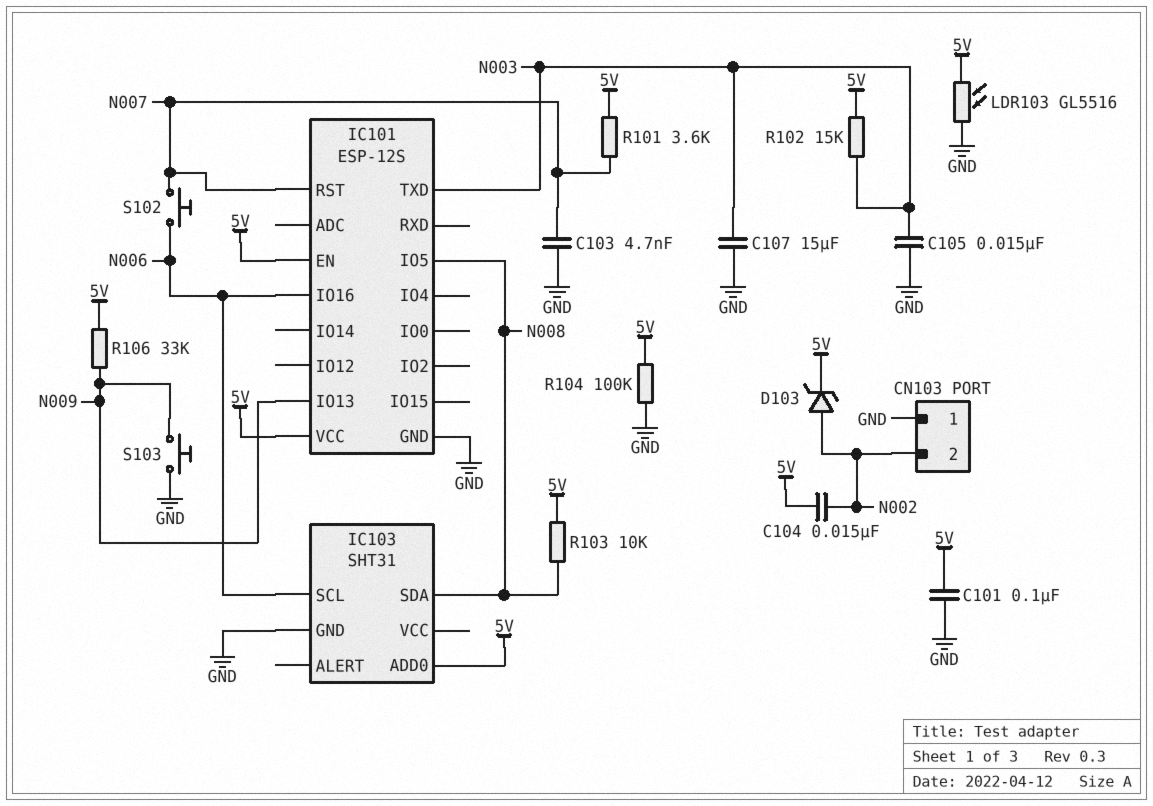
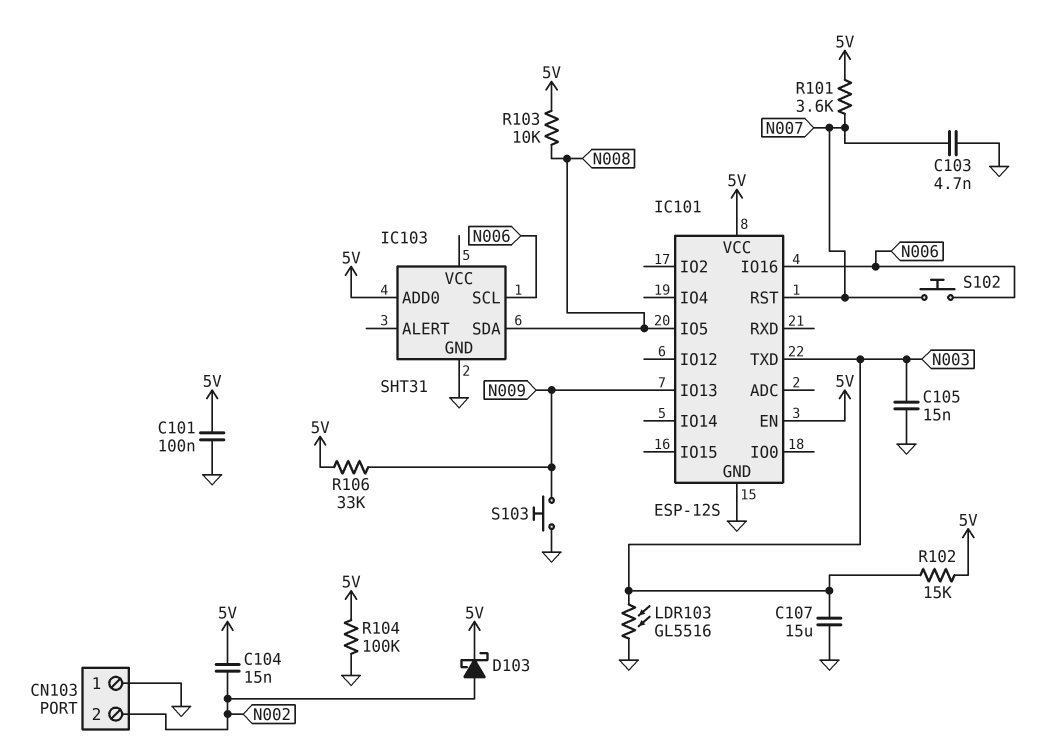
D103: zener (A N002, K 5V) -> schottky (A N002, K 5V)
LDR103: GL5516 (5V, GND) -> GL5516 (GND, N003)

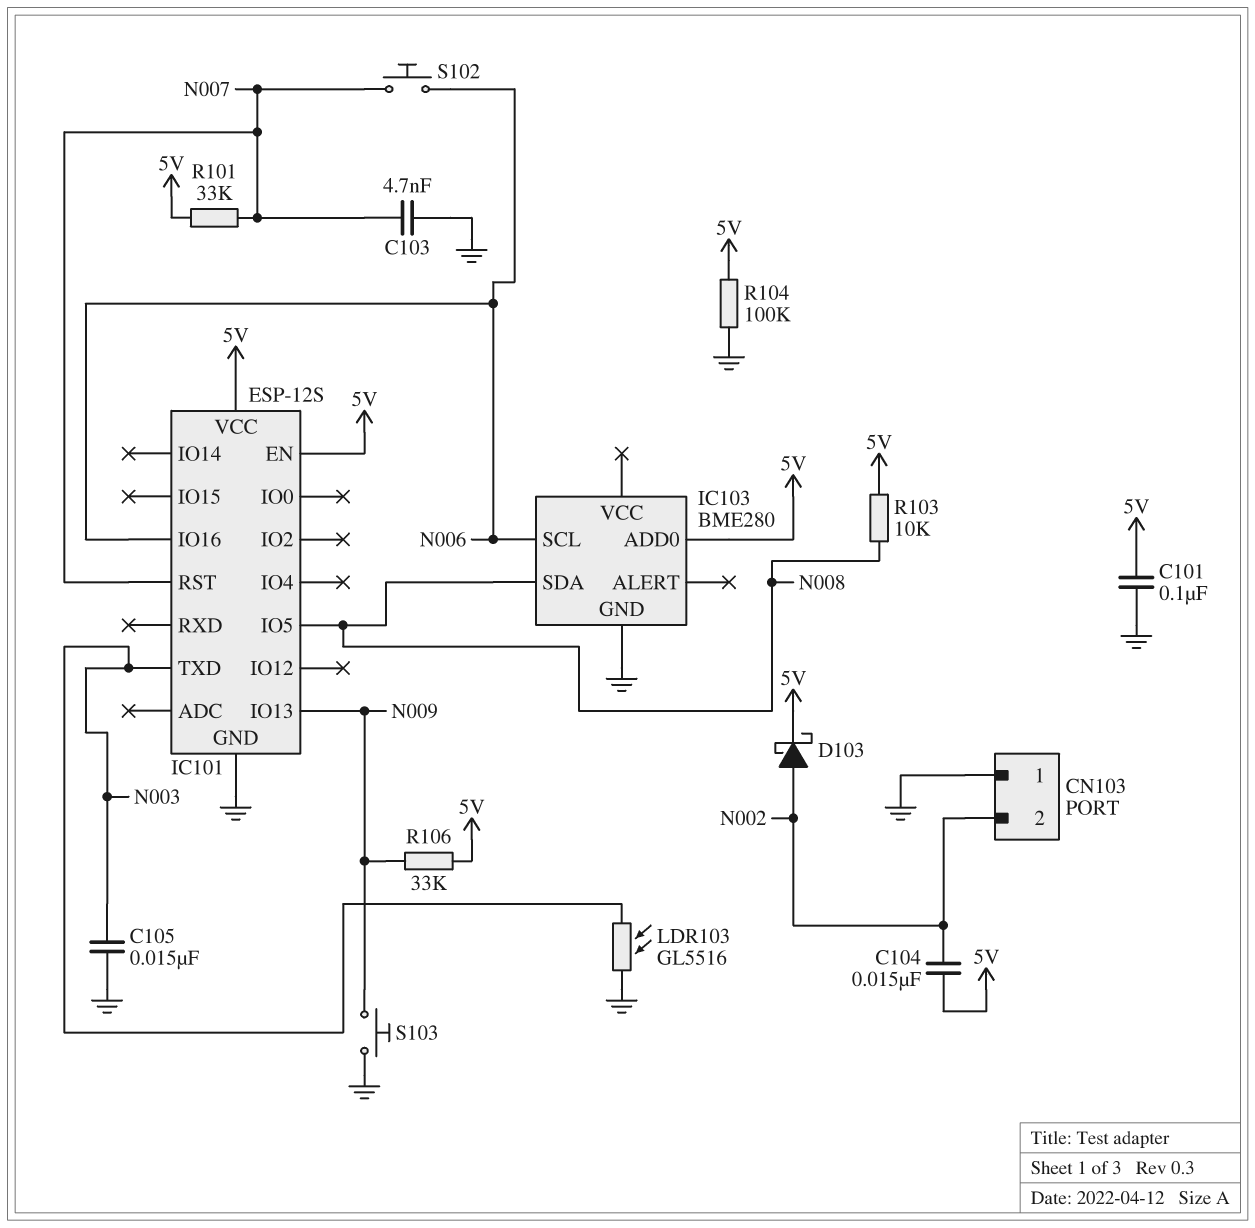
C107: 15uF (GND, N003) -> none
IC103: SHT31 -> BME280
R101: 3.6k (5V, N007) -> 33k (5V, N007)
R102: 15k (5V, N003) -> none

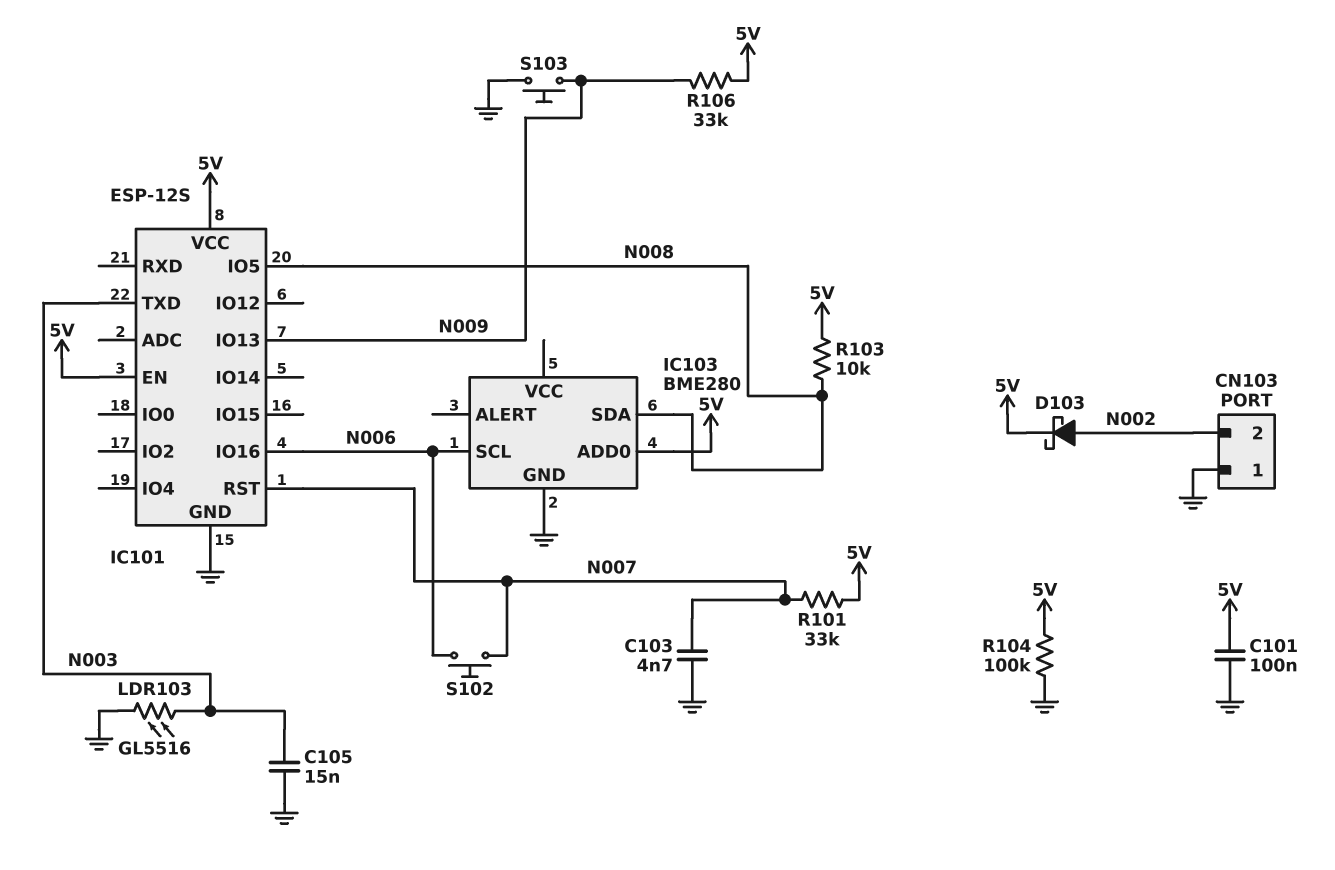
C104: 15nF (5V, N002) -> none

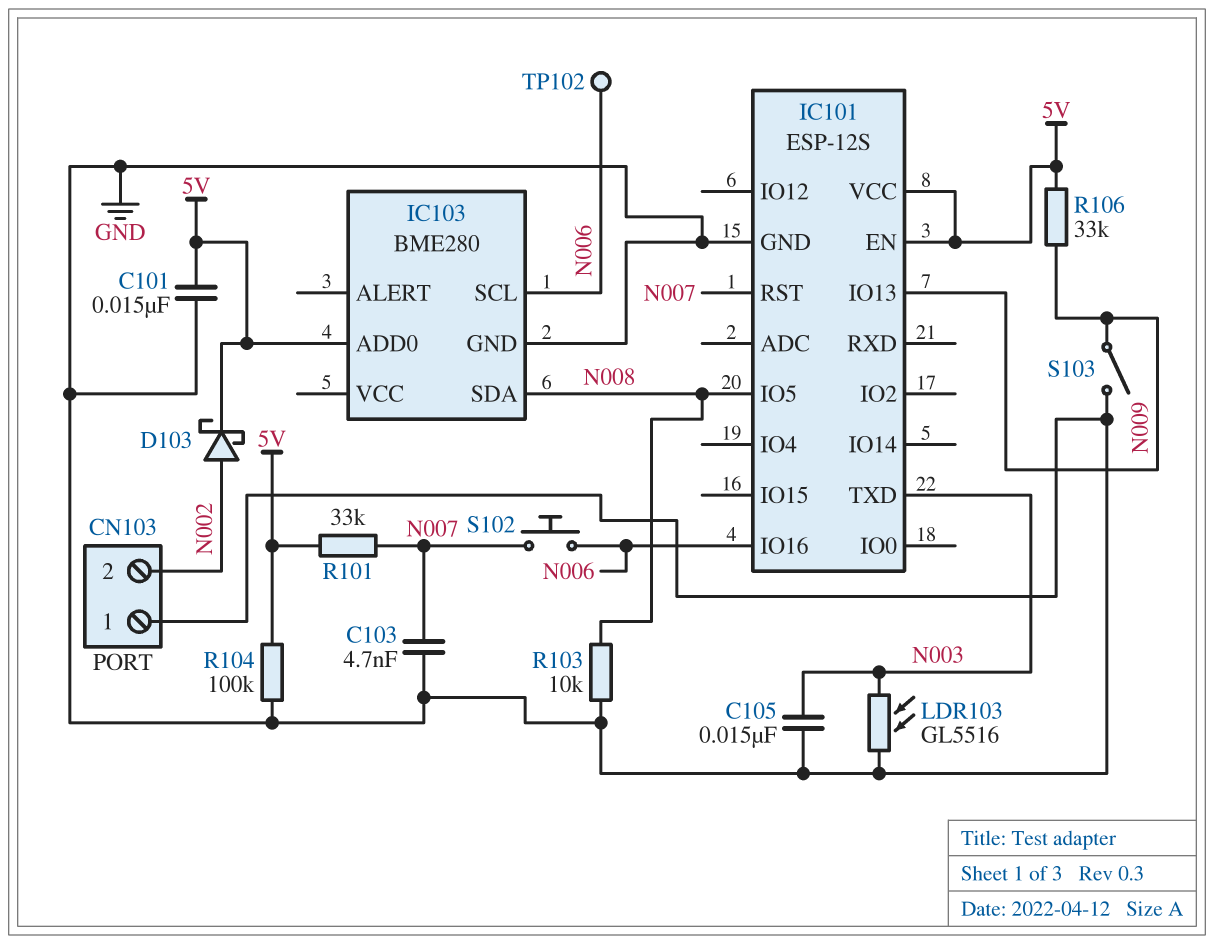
C101: 100nF (5V, GND) -> 15nF (5V, GND)
R103: 10k (5V, N008) -> 10k (GND, N008)
S103: button (GND, N009) -> switch (GND, N009)
TP102: none -> test point (N006)

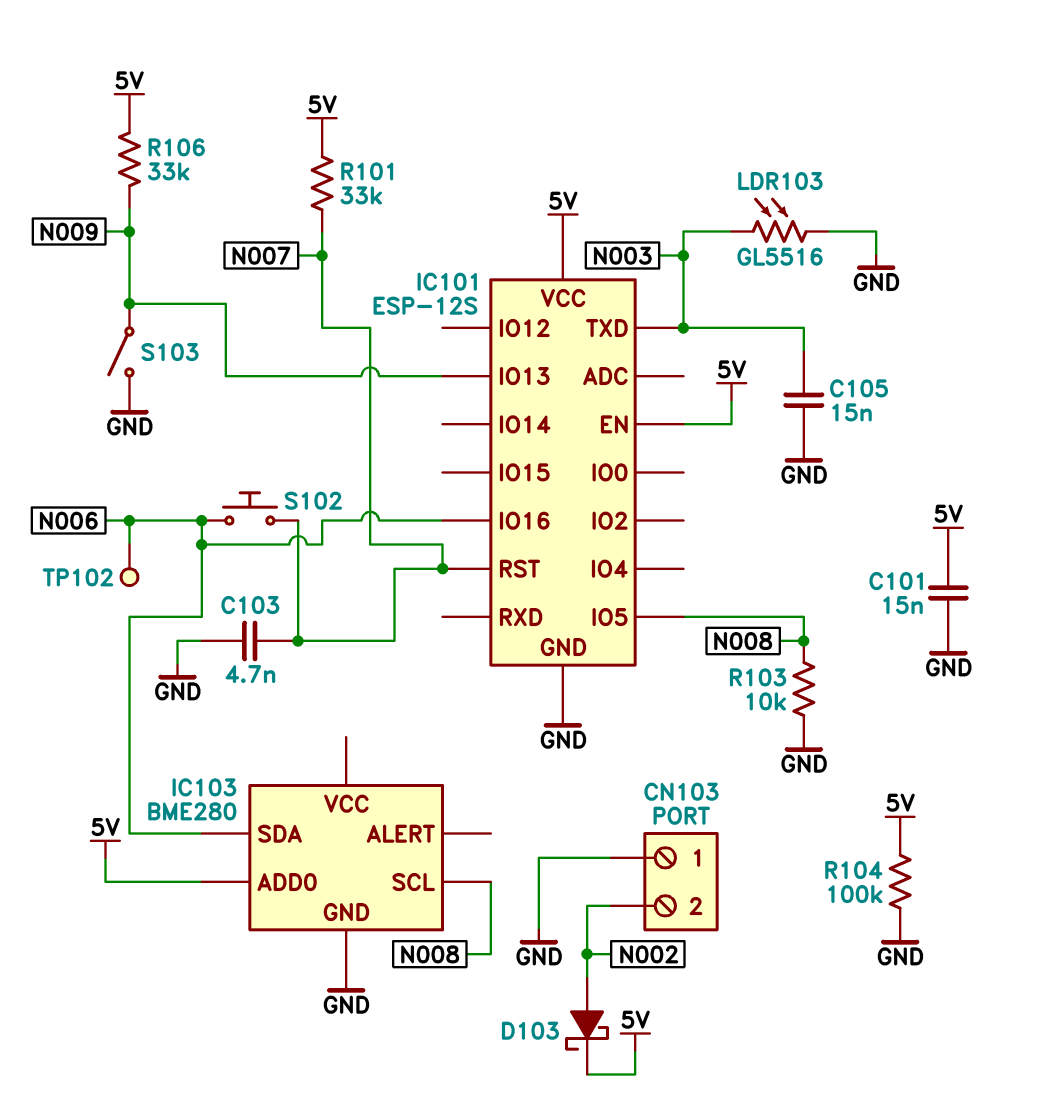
IC103 pin SCL: N006 -> N008
IC103 pin SDA: N008 -> N006

